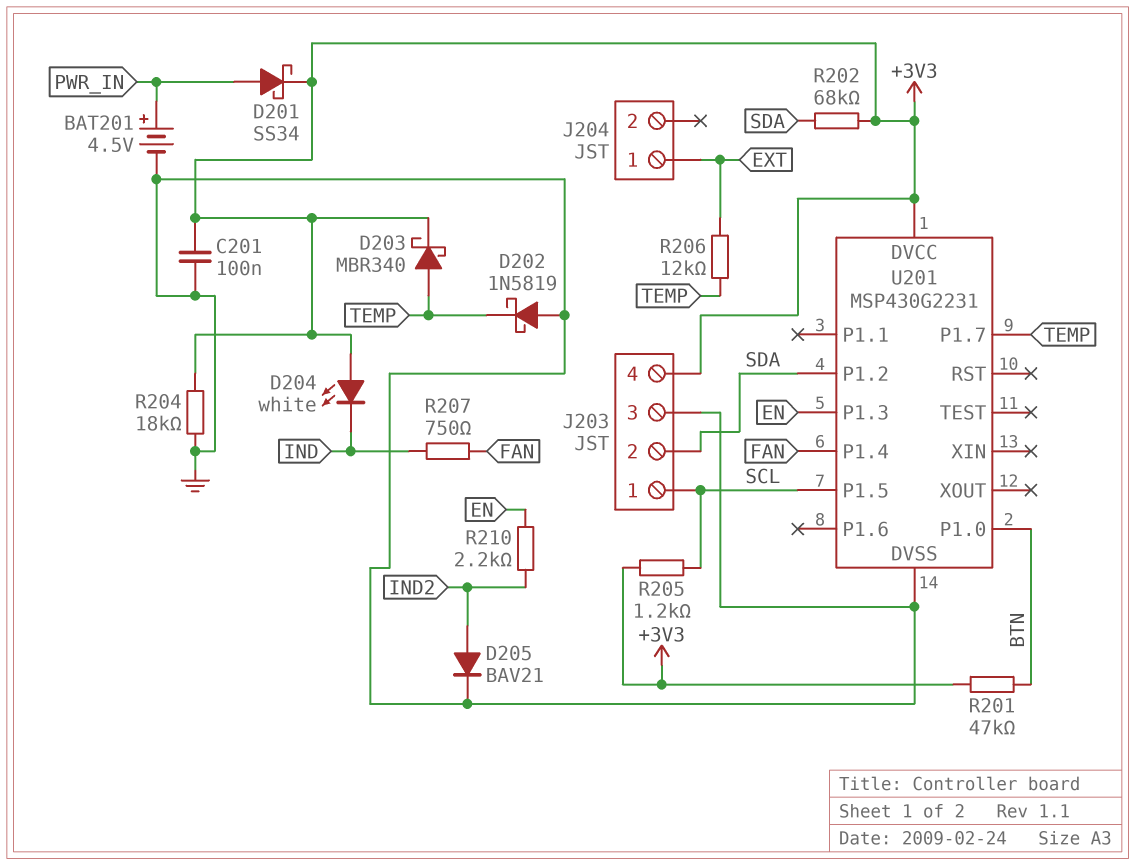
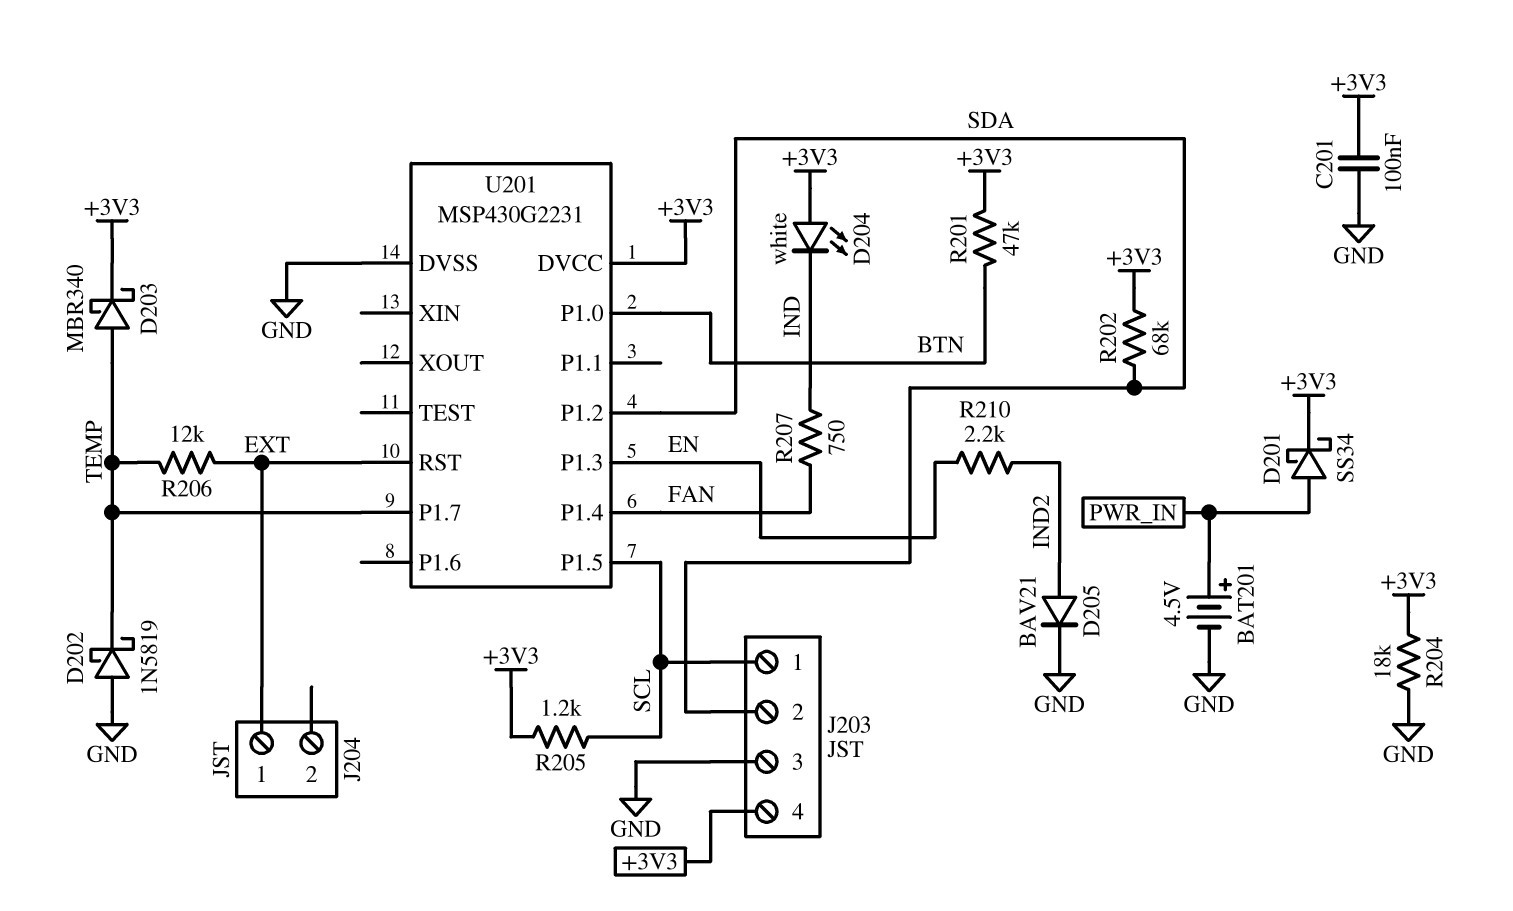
U201 pin RST: none -> EXT

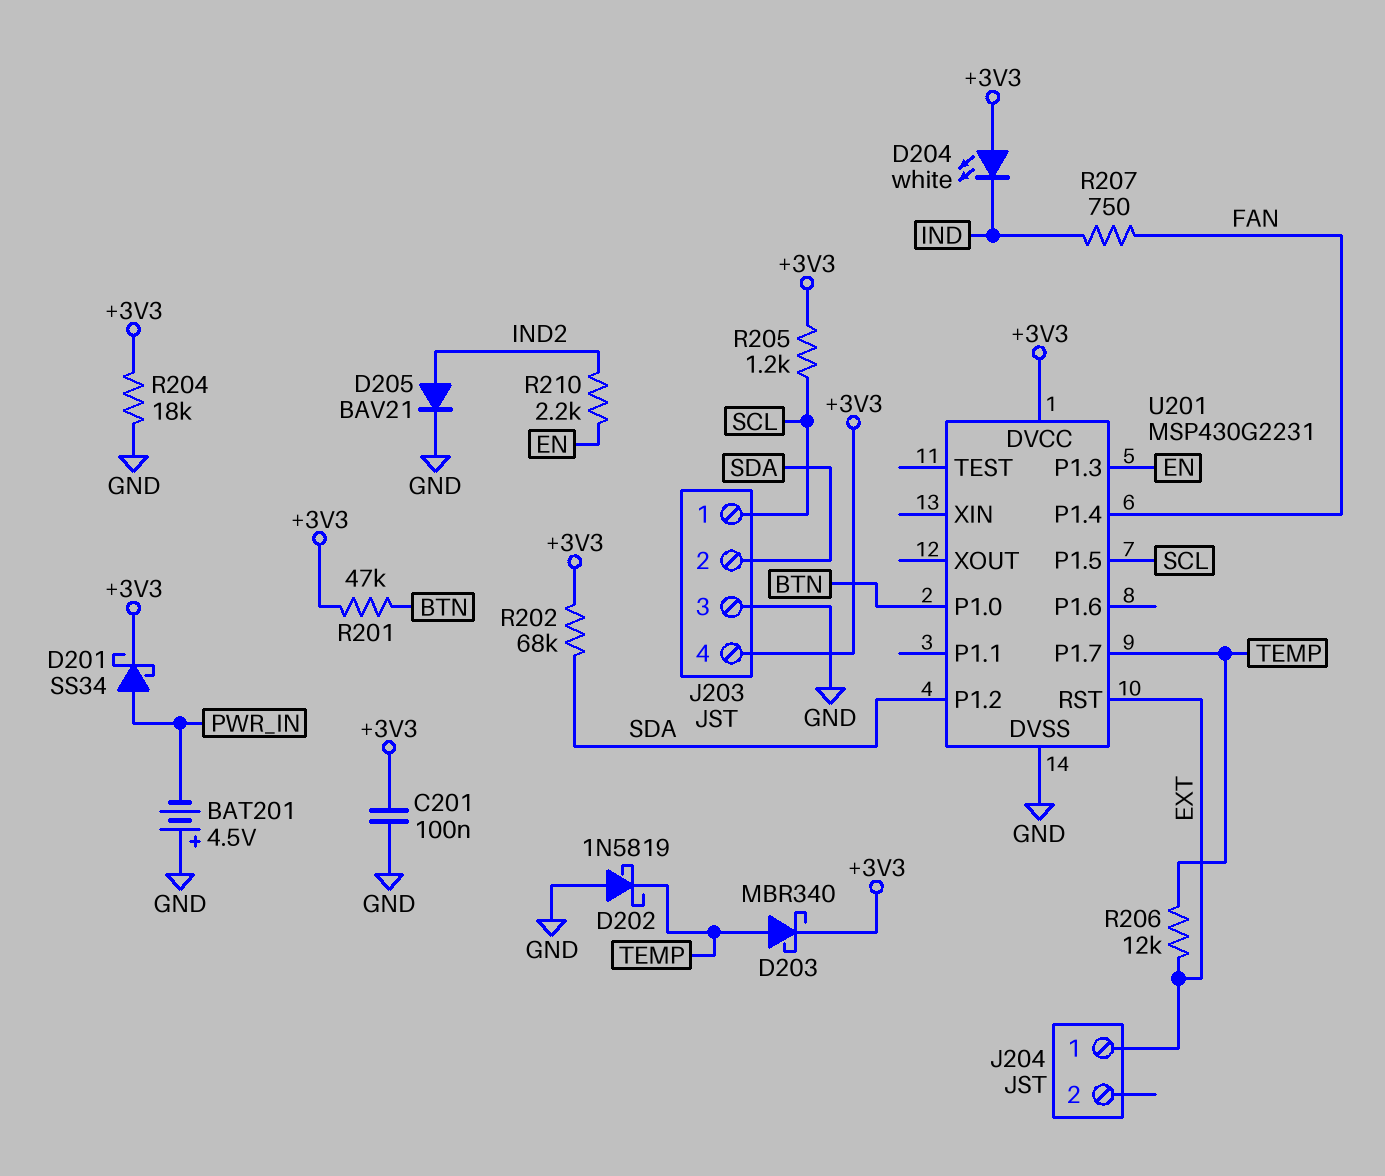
BAT201: 4.5V (plus PWR_IN, minus GND) -> 4.5V (plus GND, minus PWR_IN)

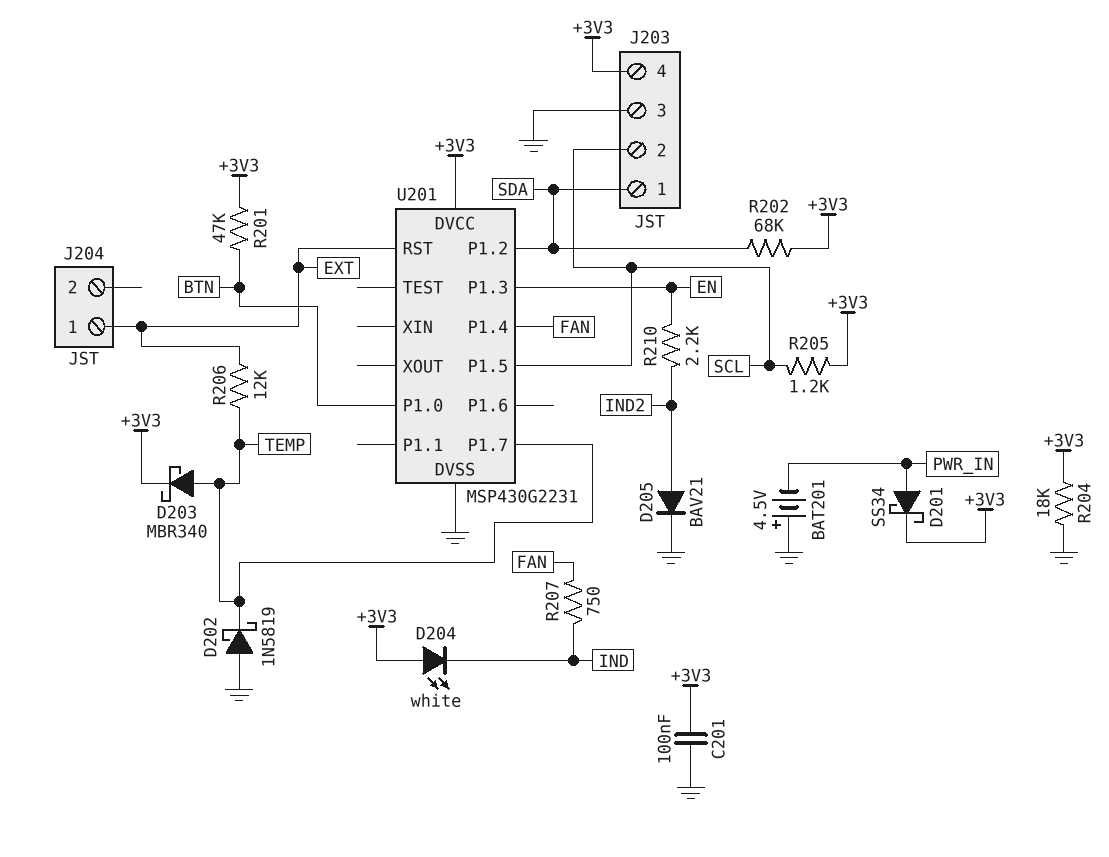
J203 pin 1: SCL -> SDA
J203 pin 2: SDA -> SCL

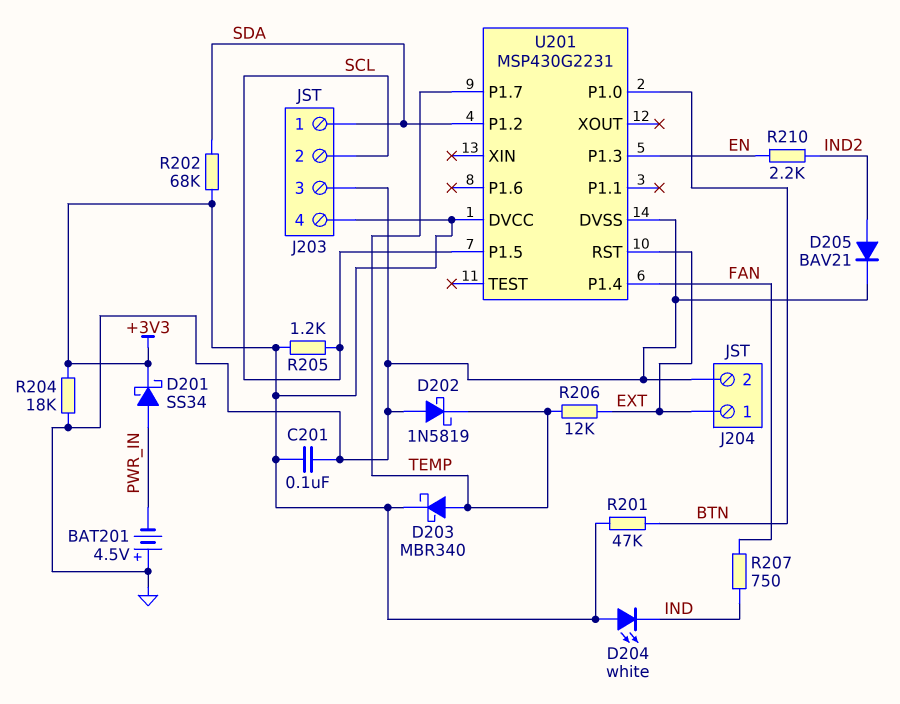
J204 pin 2: none -> GND

